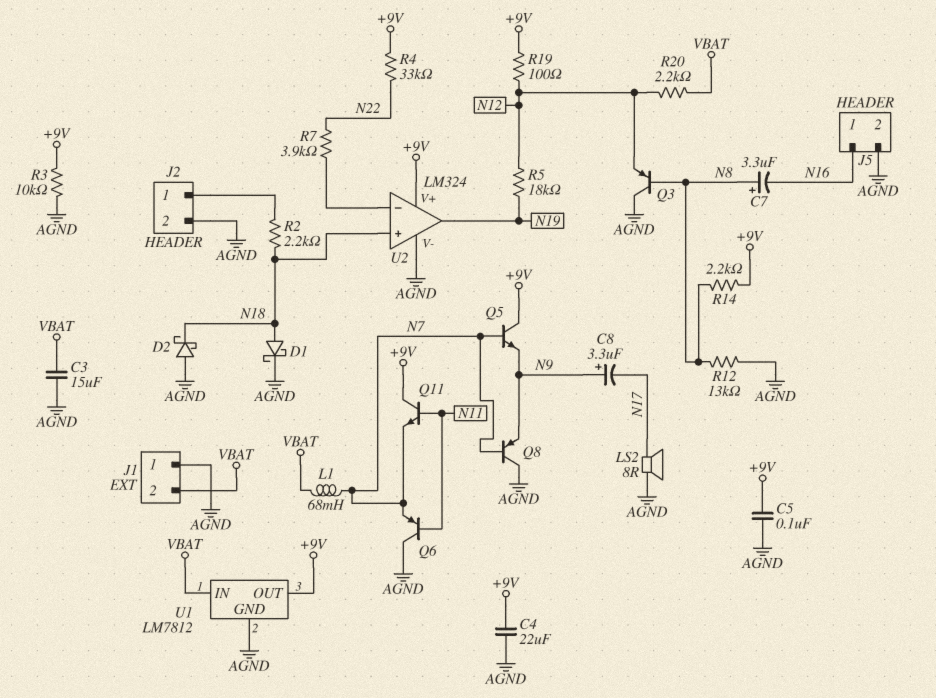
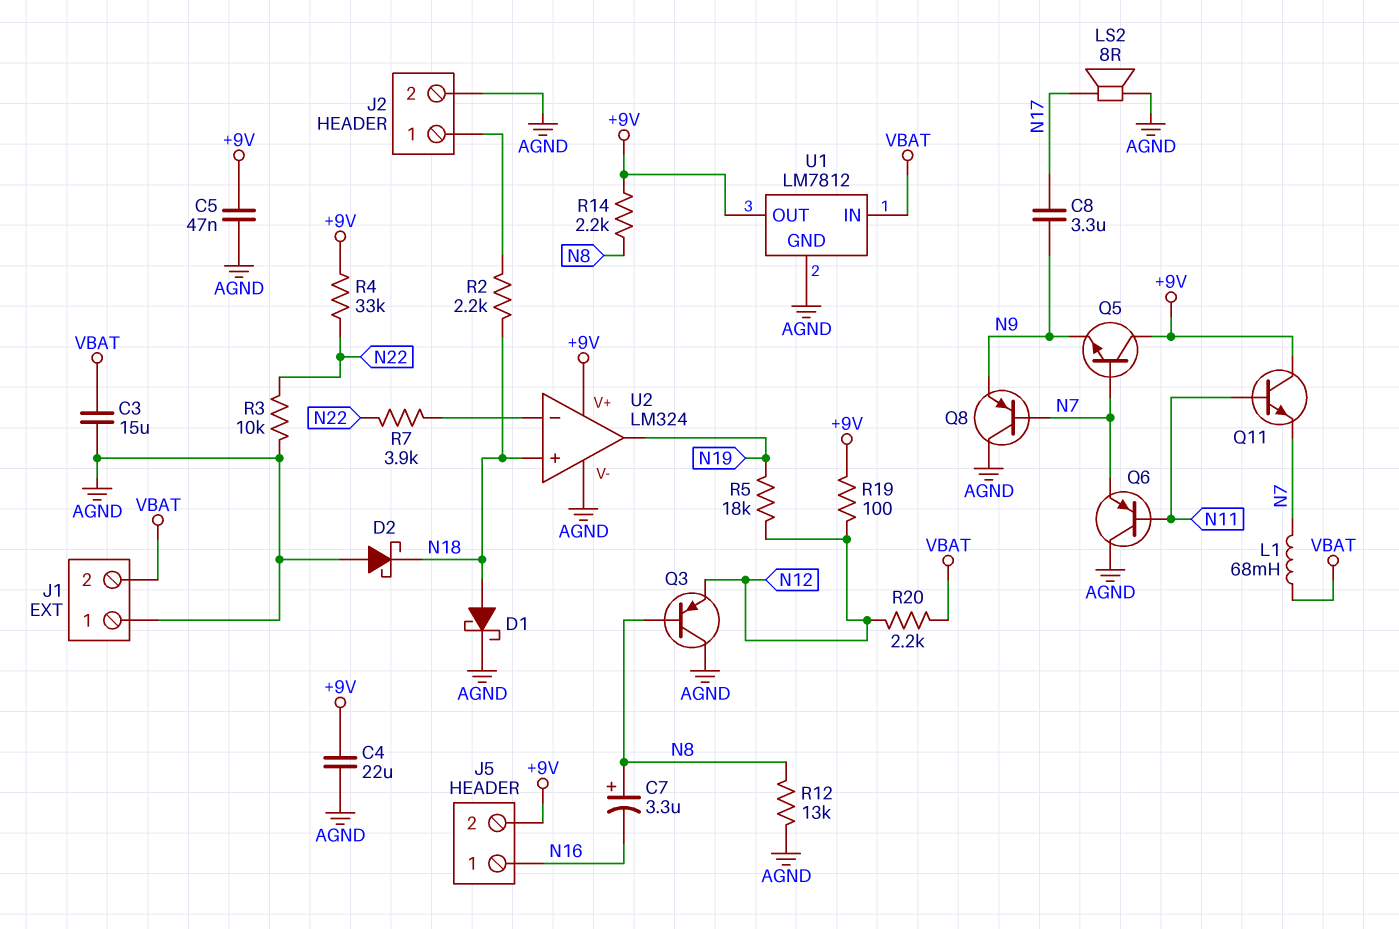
C5: 100nF (+9V, AGND) -> 47nF (+9V, AGND)
C8: 3.3uF (plus N9, minus N17) -> 3.3uF (N9, N17)
J5 pin 2: AGND -> +9V
R3: 10k (+9V, AGND) -> 10k (AGND, N22)

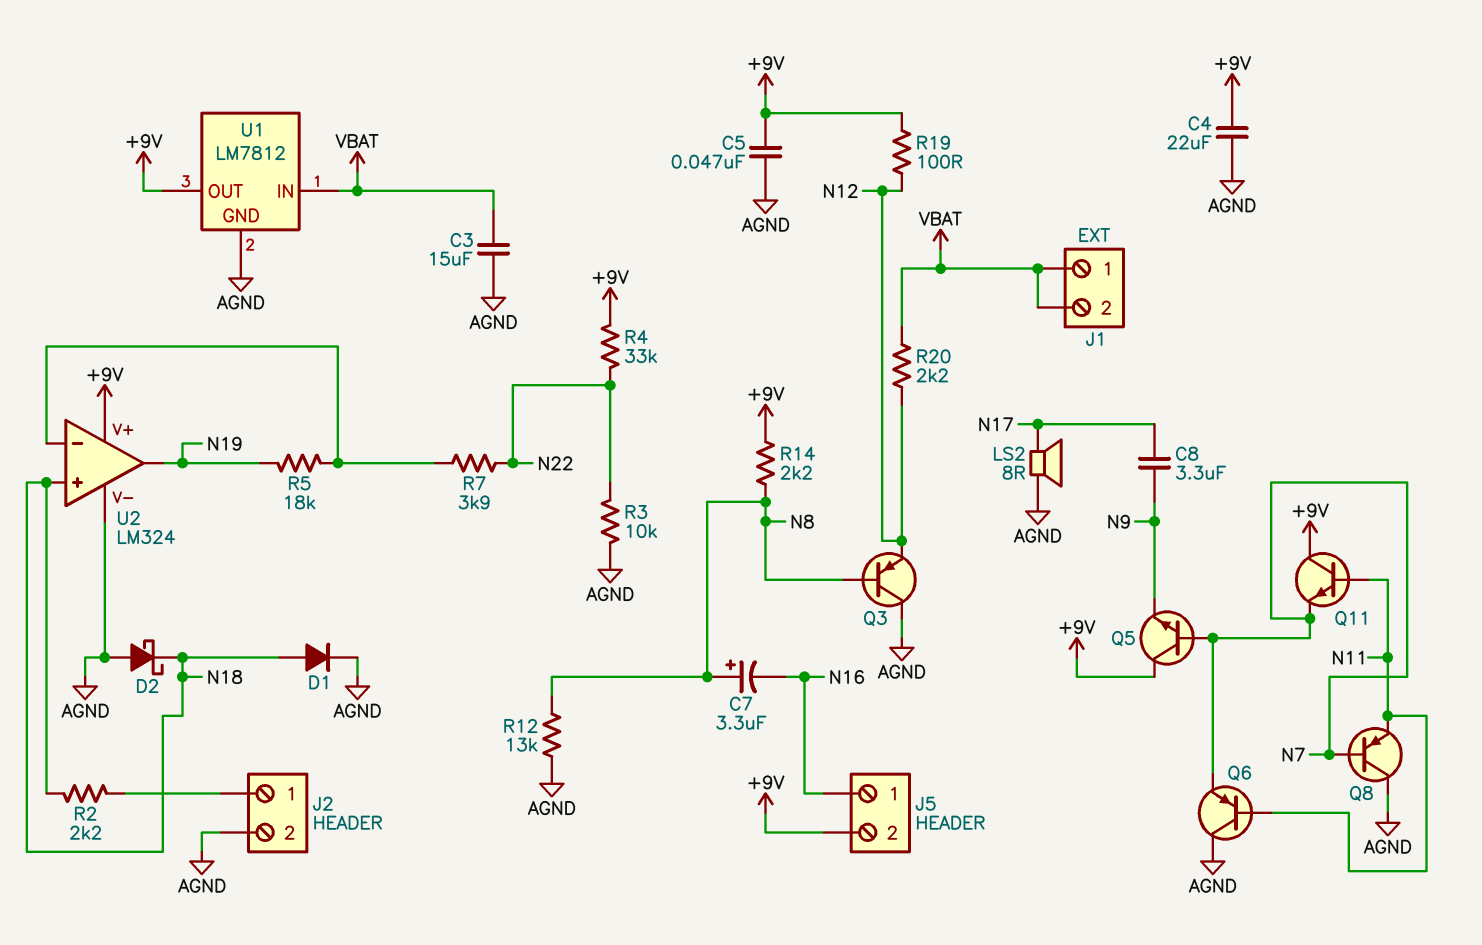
D1: schottky (A N18, K AGND) -> diode (A N18, K AGND)
J1 pin 1: AGND -> VBAT
L1: 68mH (N7, VBAT) -> none
Q8: PNP (B N7, C AGND, E N9) -> PNP (B N7, C AGND, E N11)
R5: 18k (N12, N19) -> 18k (N19, U2/in-)

